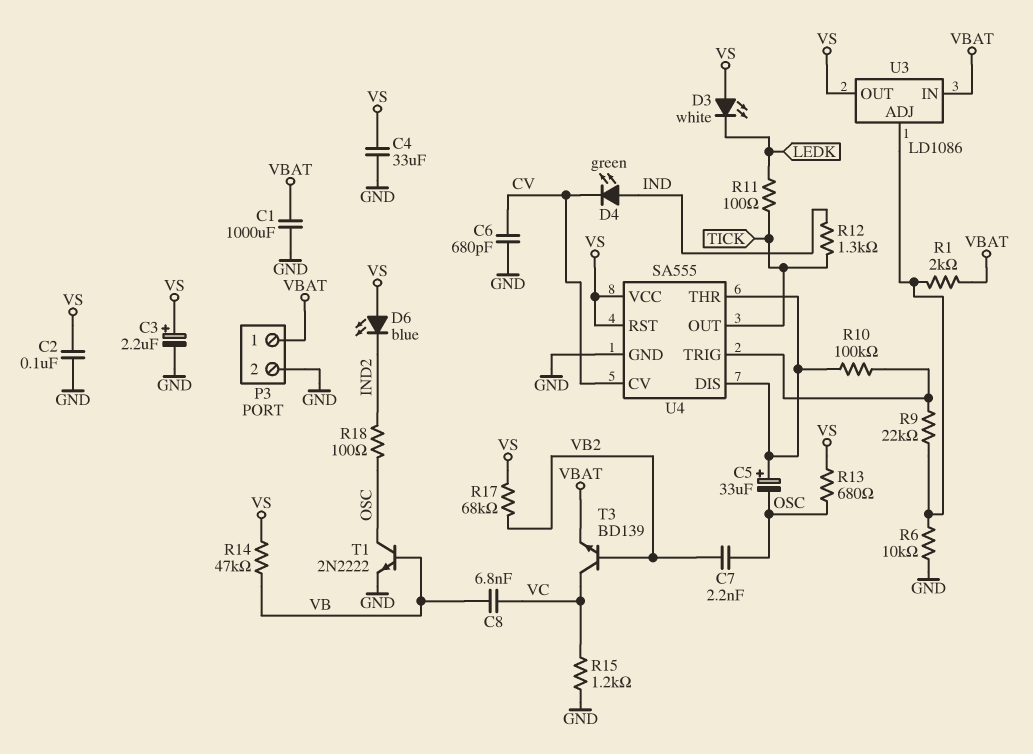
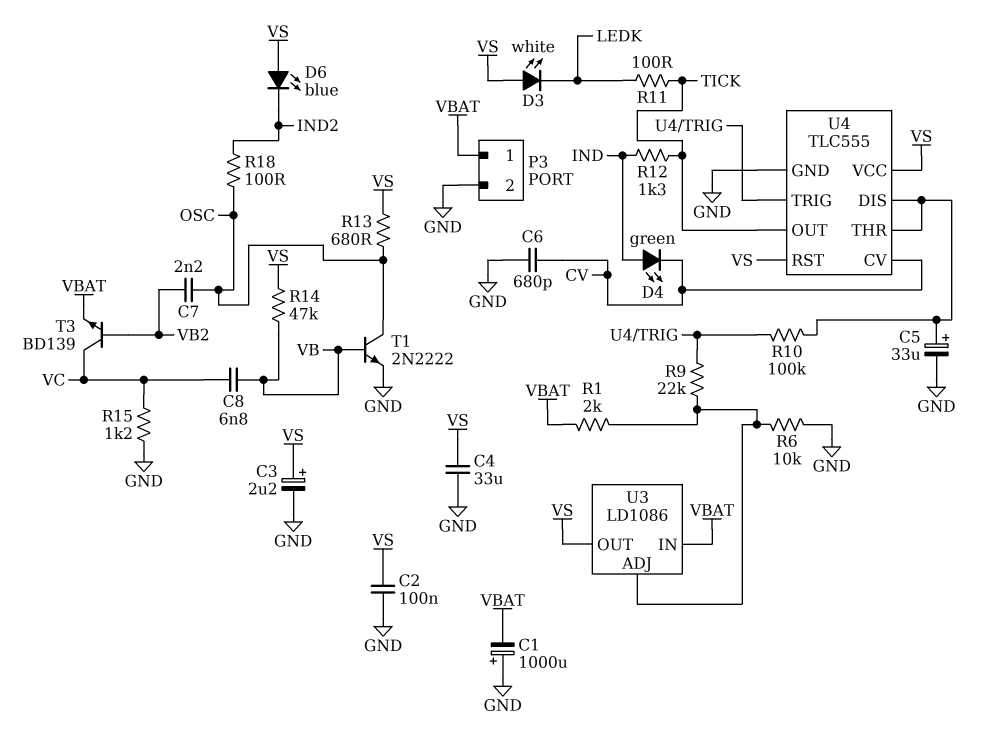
C1: 1000uF (GND, VBAT) -> 1000uF (plus GND, minus VBAT)
C5: 33uF (plus U4/DIS, minus OSC) -> 33uF (plus U4/DIS, minus GND)
R17: 68k (VB2, VS) -> none
U4: SA555 -> TLC555

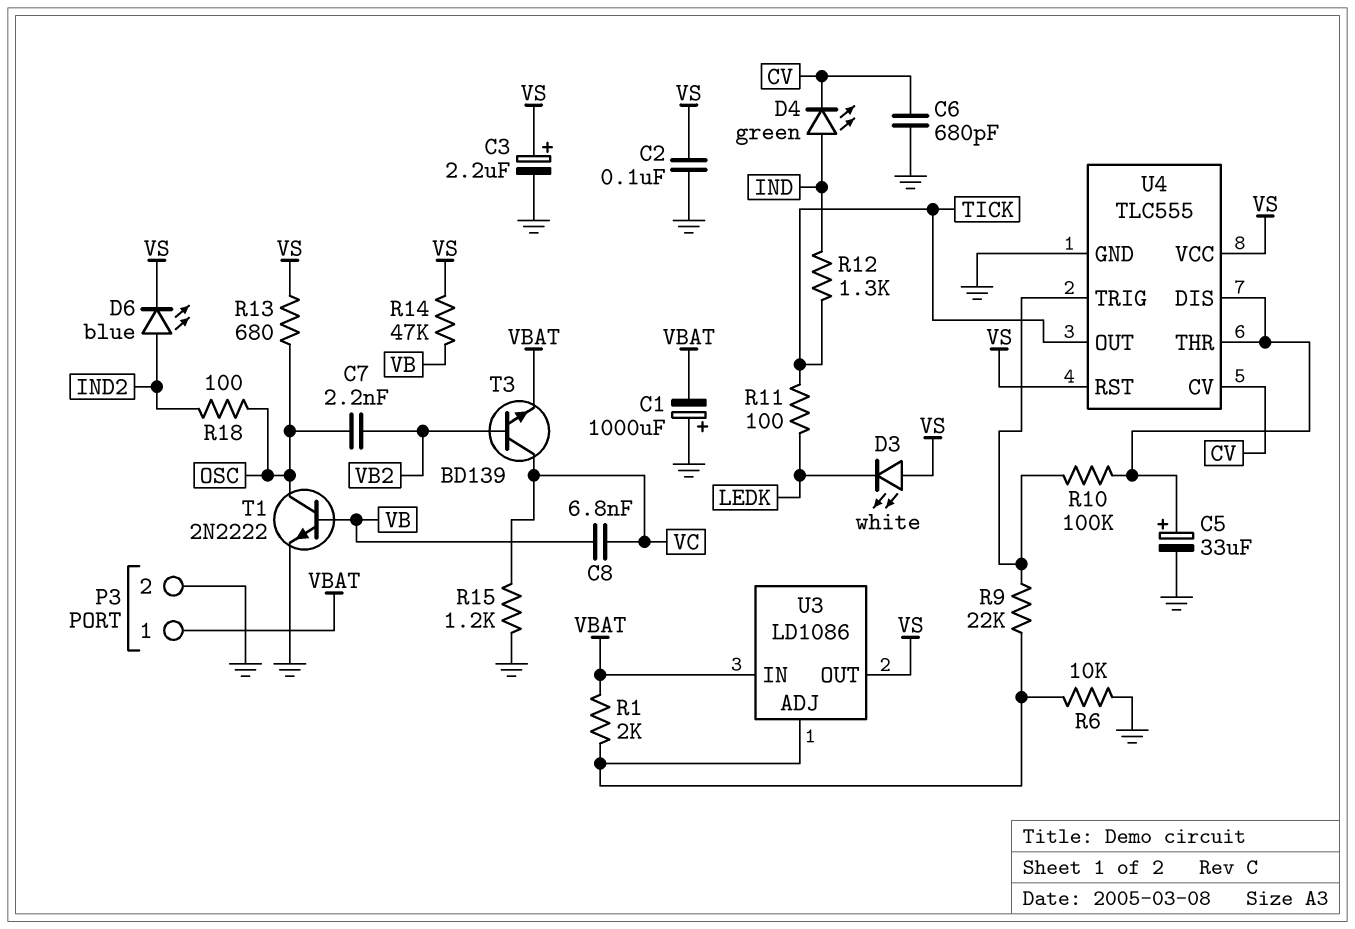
C4: 33uF (GND, VS) -> none
D6: LED blue (A VS, K IND2) -> LED blue (A IND2, K VS)

